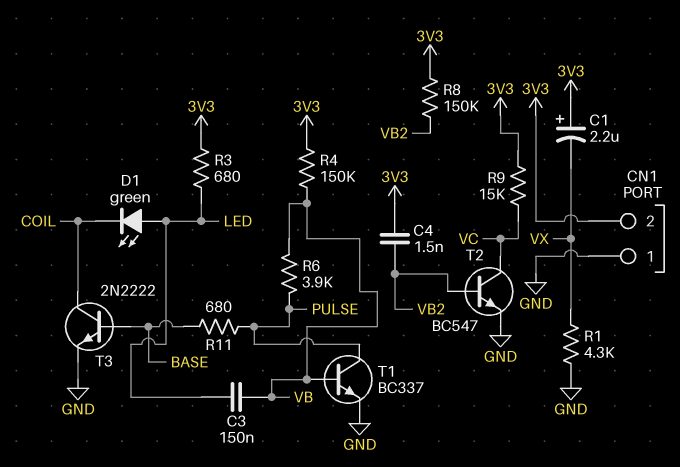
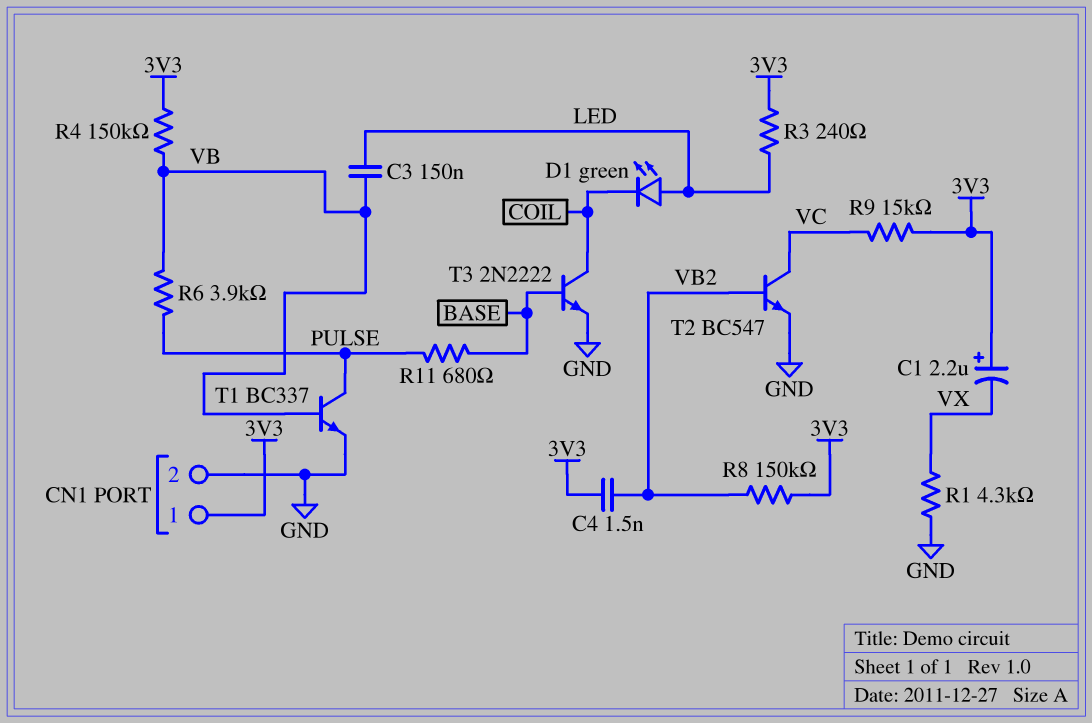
CN1 pin 1: GND -> 3V3
CN1 pin 2: 3V3 -> GND
R3: 680 (3V3, LED) -> 240 (3V3, LED)

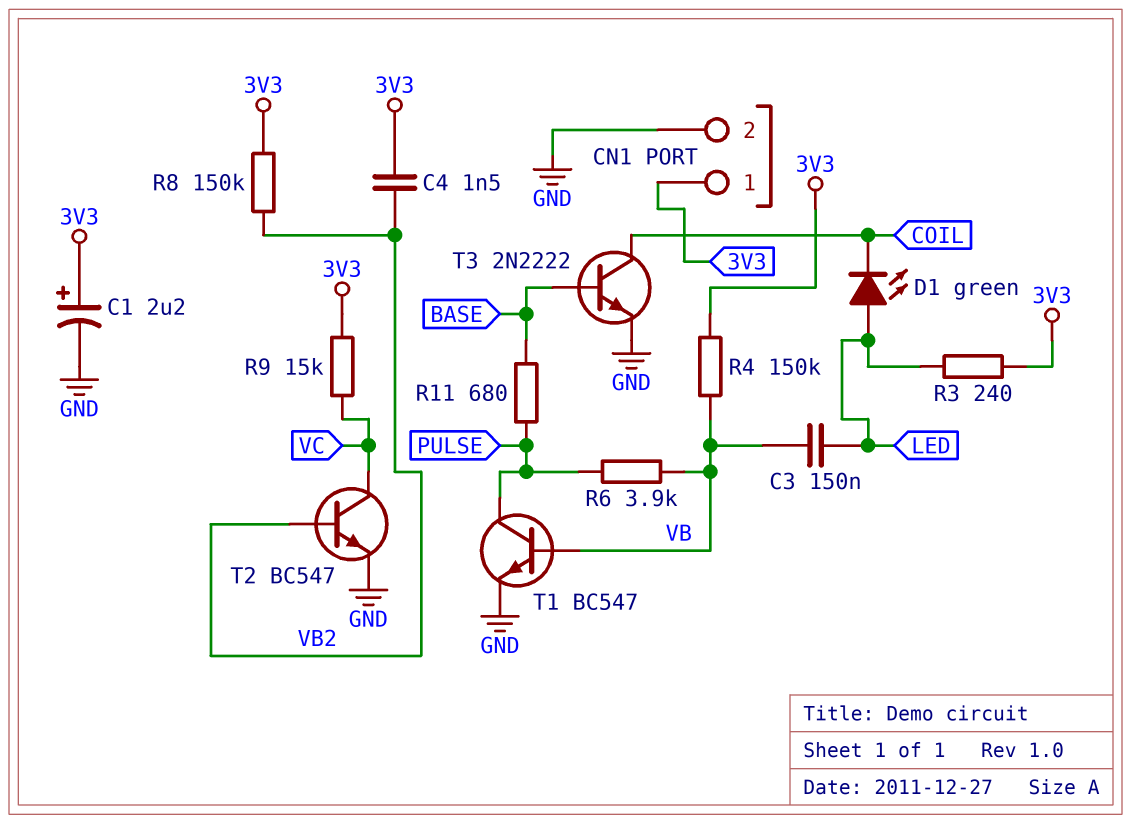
C1: 2.2uF (plus 3V3, minus VX) -> 2.2uF (plus 3V3, minus GND)
R1: 4.3k (GND, VX) -> none
T1: NPN BC337 (B VB, C PULSE, E GND) -> NPN BC547 (B VB, C PULSE, E GND)

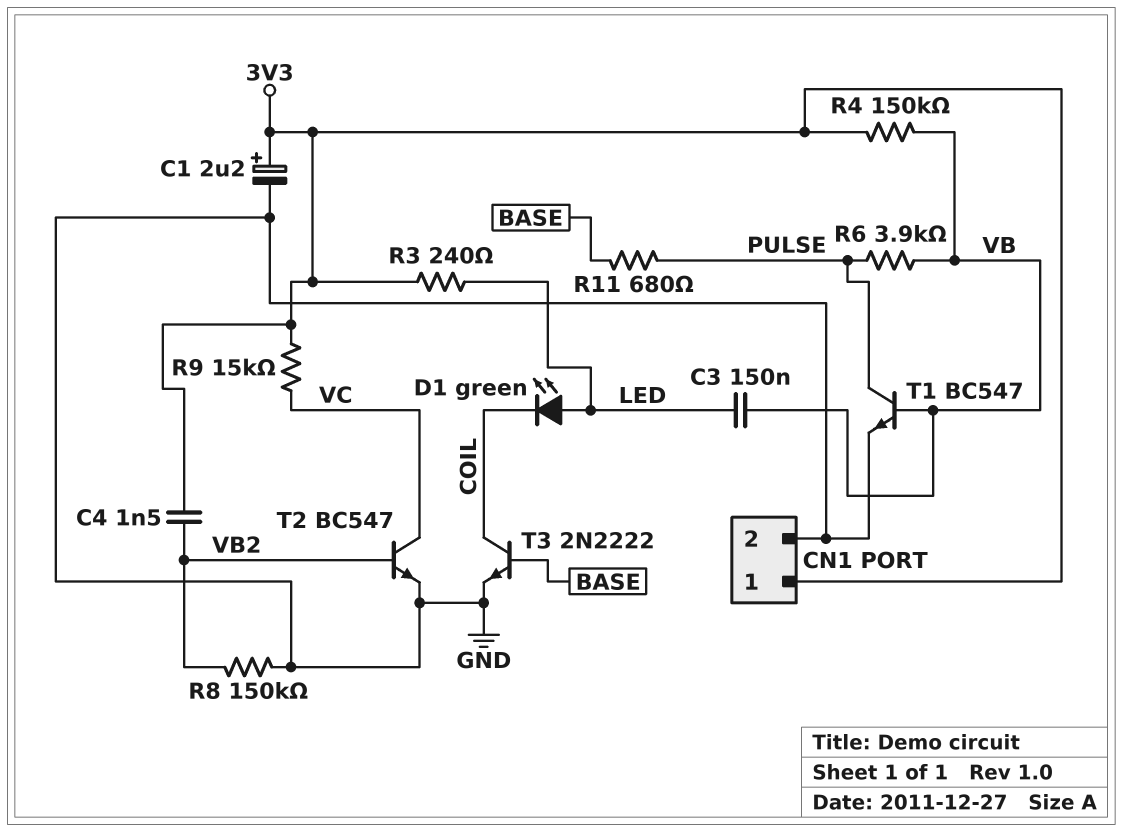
R8: 150k (3V3, VB2) -> 150k (GND, VB2)

